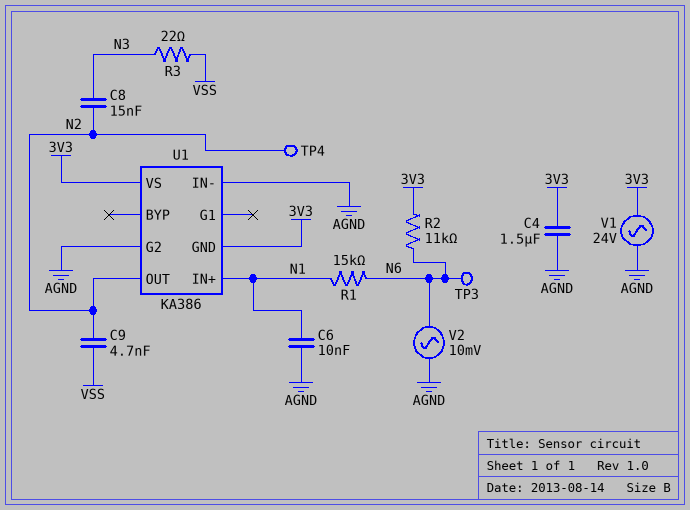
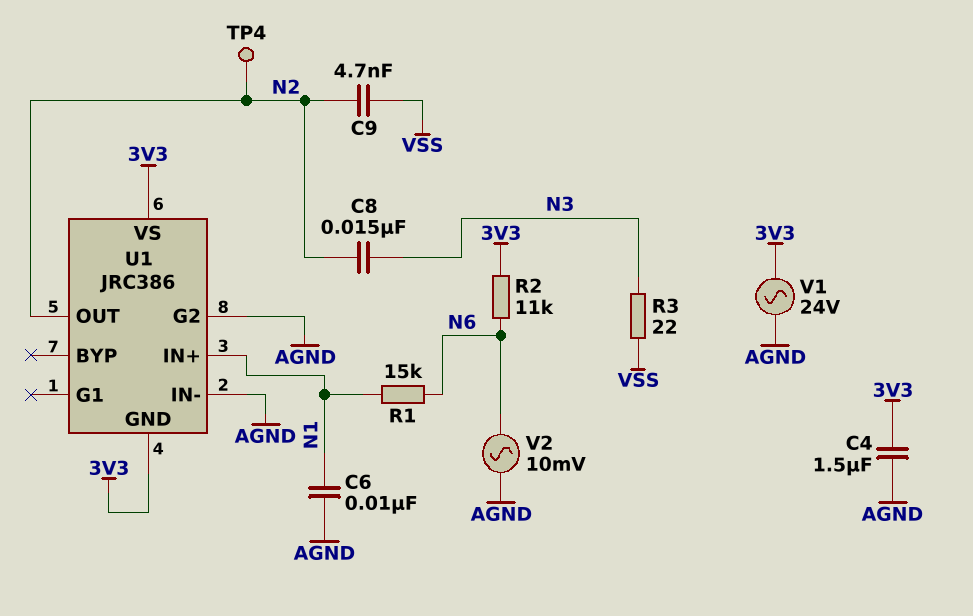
TP3: test point (N6) -> none
U1: KA386 -> JRC386

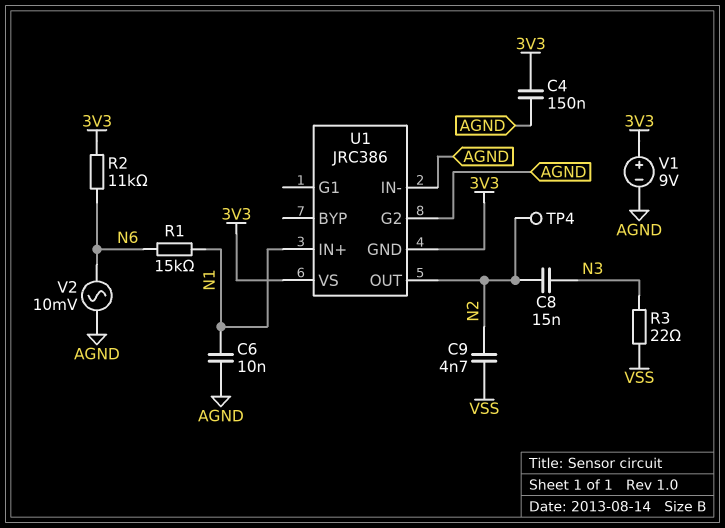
C4: 1.5uF (3V3, AGND) -> 150nF (3V3, AGND)
V1: AC 24V (3V3, AGND) -> 9V (plus 3V3, minus AGND)

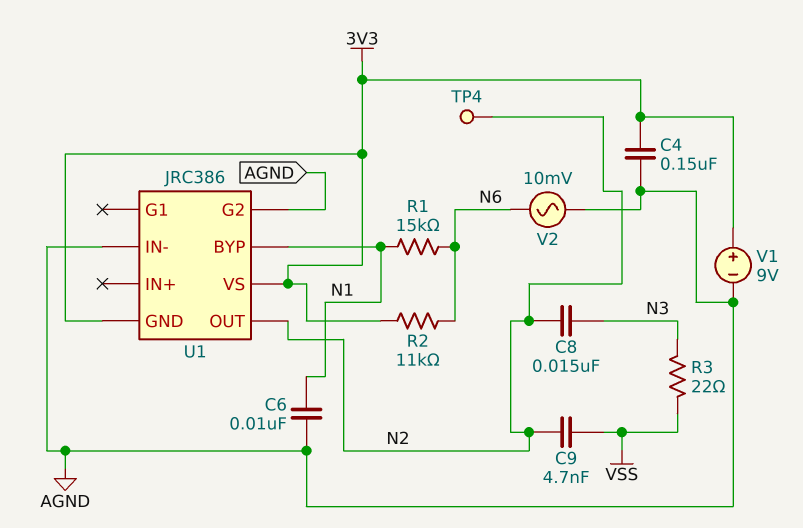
U1 pin BYP: none -> N1
U1 pin IN+: N1 -> none

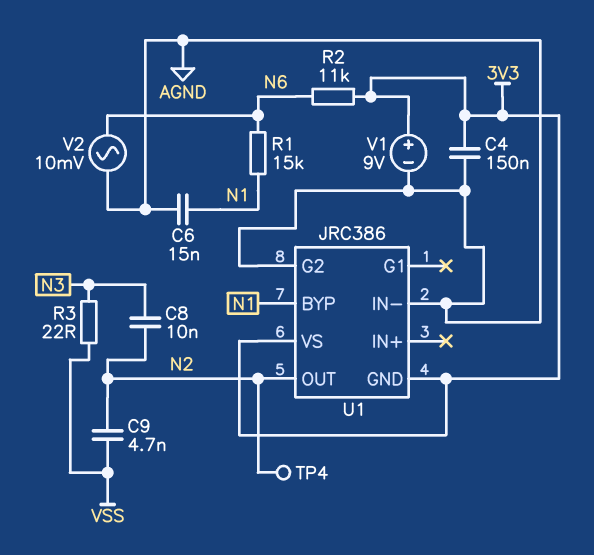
C6: 10nF (AGND, N1) -> 15nF (AGND, N1)
C8: 15nF (N2, N3) -> 10nF (N2, N3)

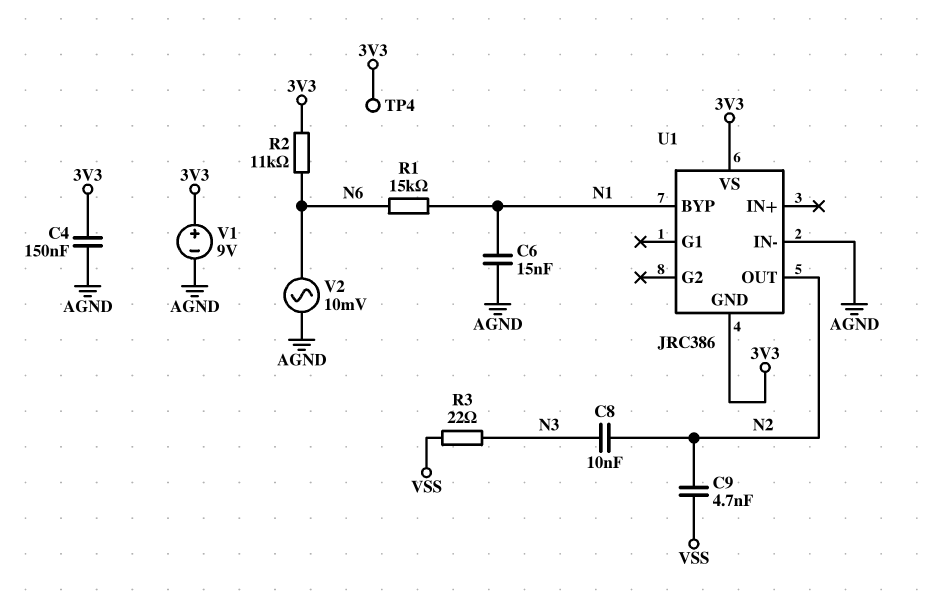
TP4: test point (N2) -> test point (3V3)
U1 pin G2: AGND -> none

